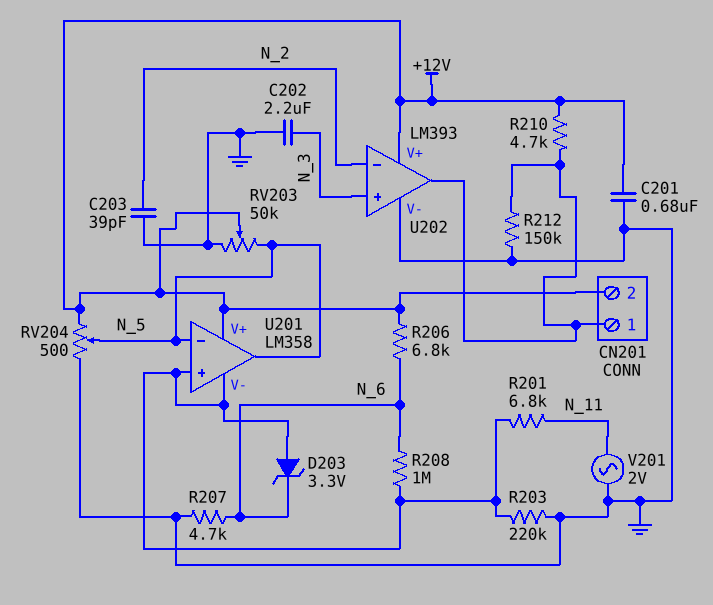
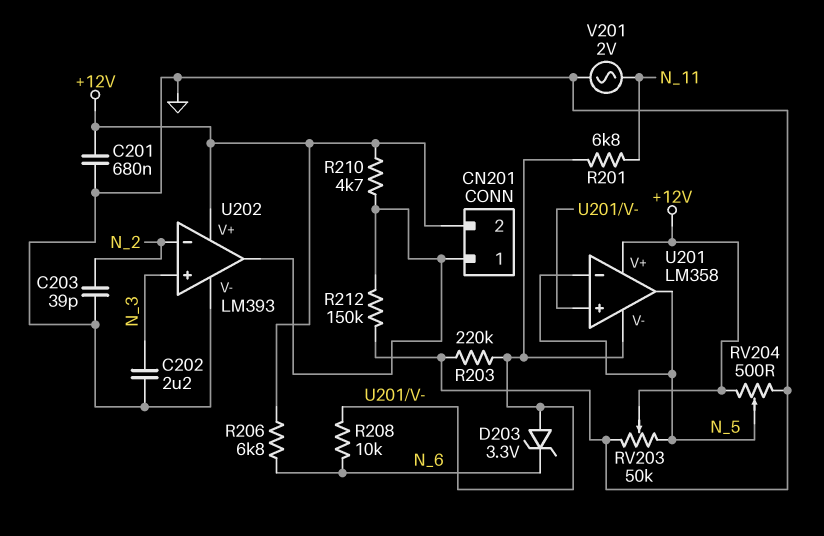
R207: 4.7k (GND, N_6) -> none
R208: 1M (N_6, U201/V-) -> 10k (N_6, U201/V-)

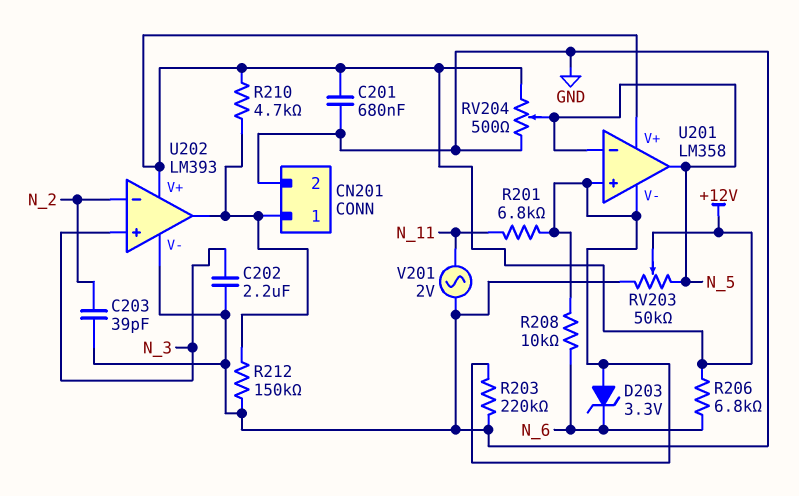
CN201 pin 2: +12V -> GND

